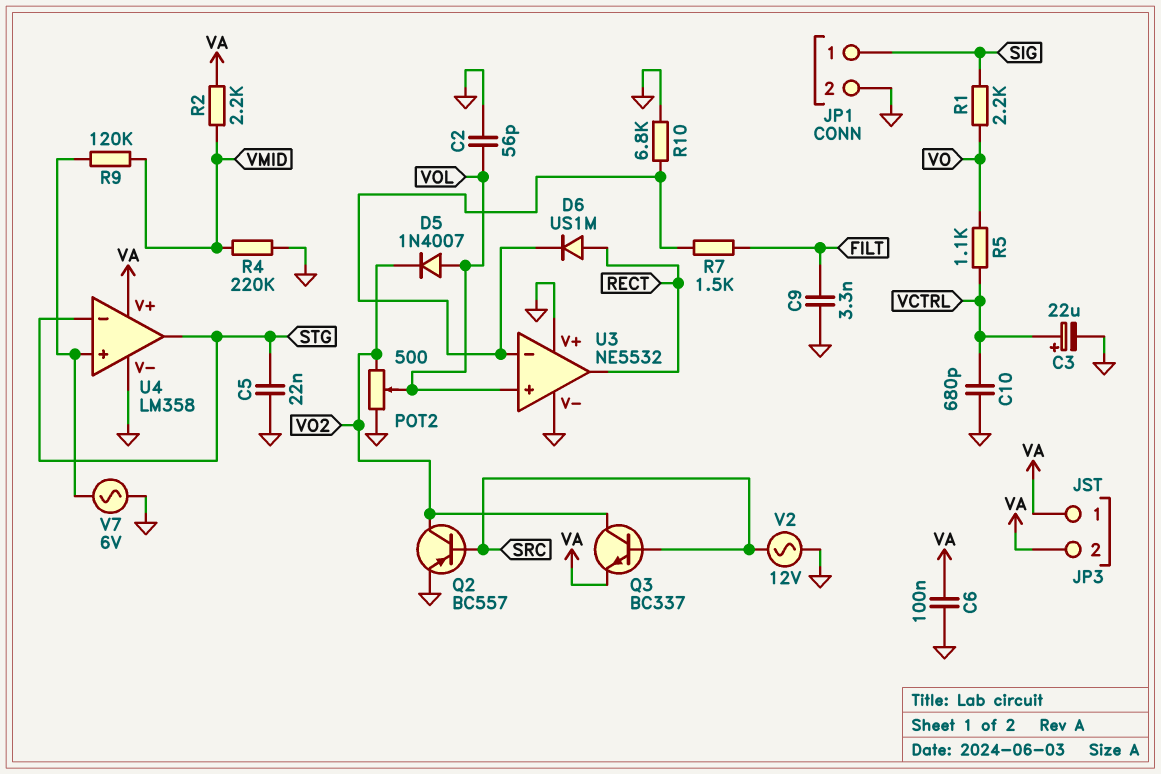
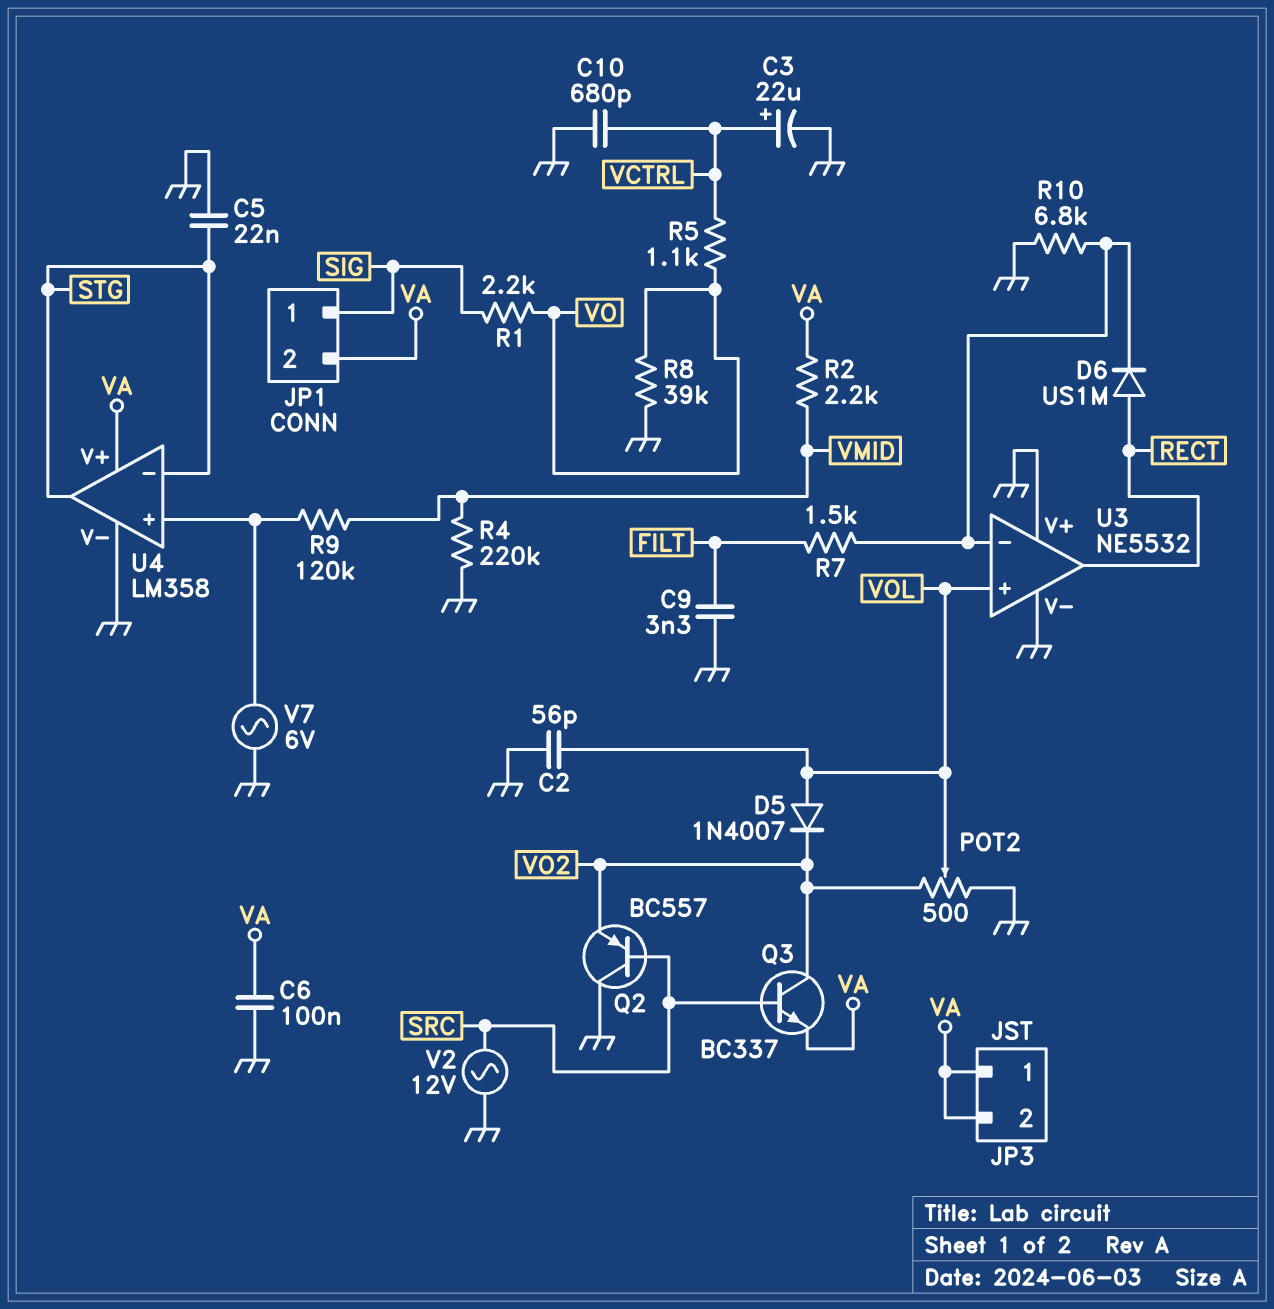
JP1 pin 2: GND -> VA
Q2: PNP BC557 (B SRC, C VO2, E GND) -> PNP BC557 (B SRC, C GND, E VO2)
R8: none -> 39k (GND, VO)

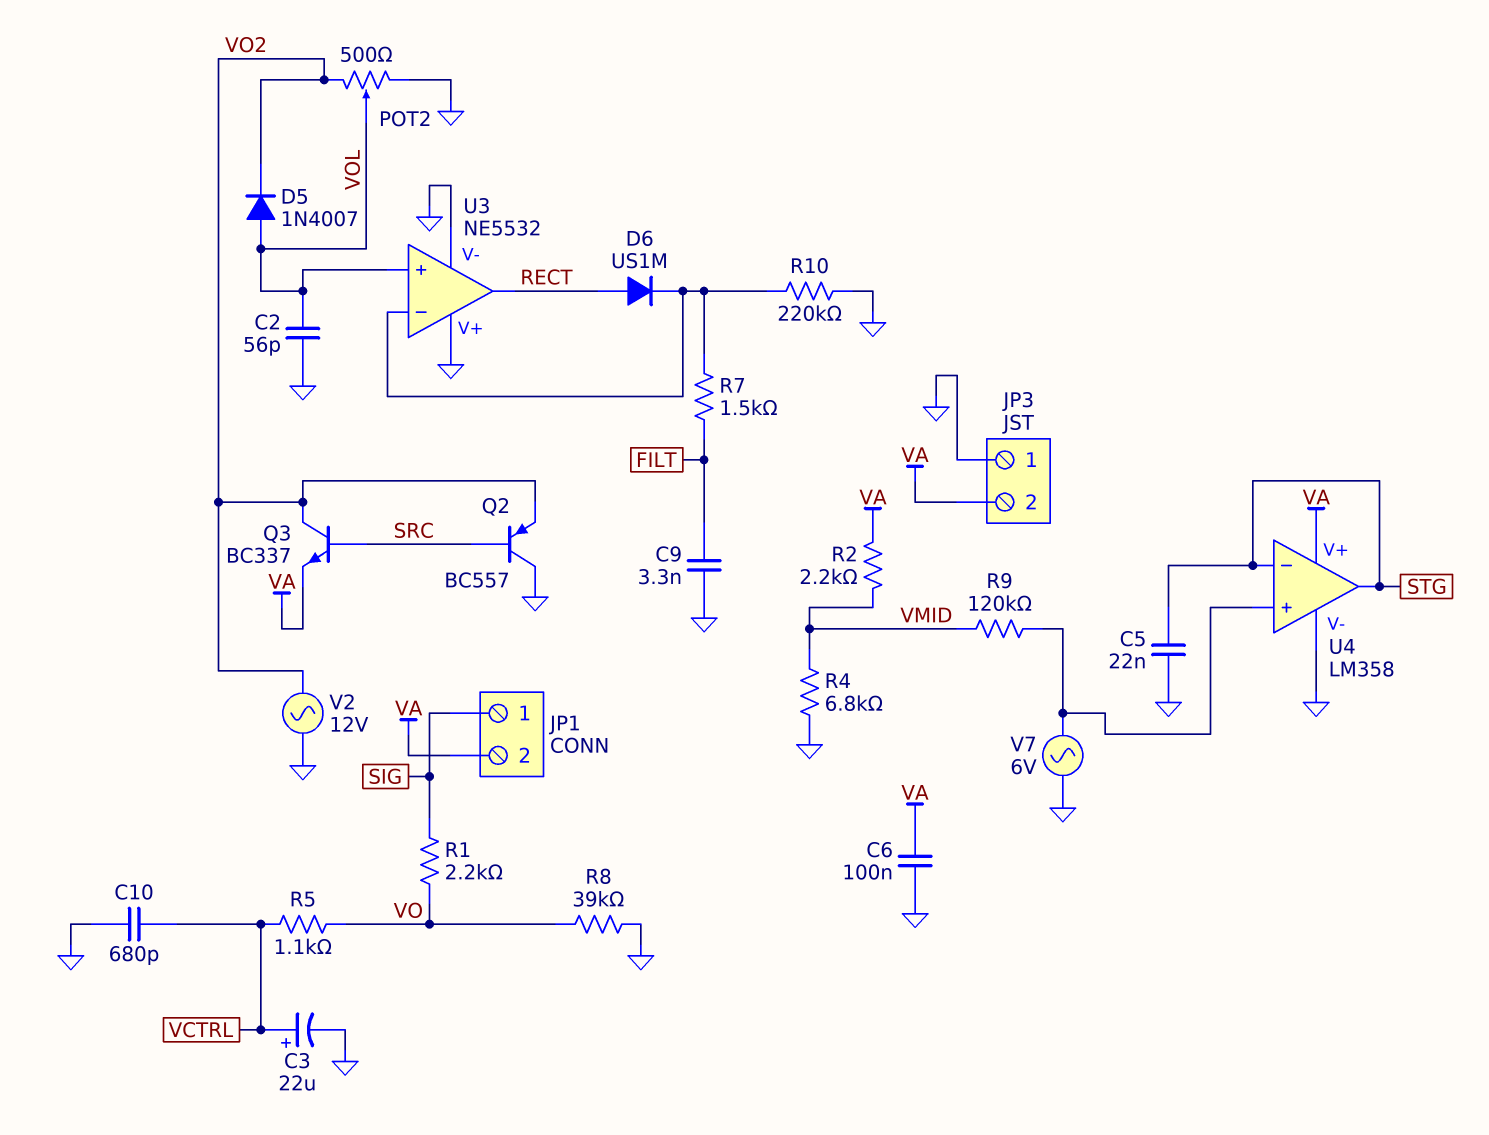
JP3 pin 1: VA -> GND
R4: 220k (GND, VMID) -> 6.8k (GND, VMID)
R10: 6.8k (GND, U3/in-) -> 220k (GND, U3/in-)
V2: AC 12V (GND, SRC) -> AC 12V (GND, VO2)

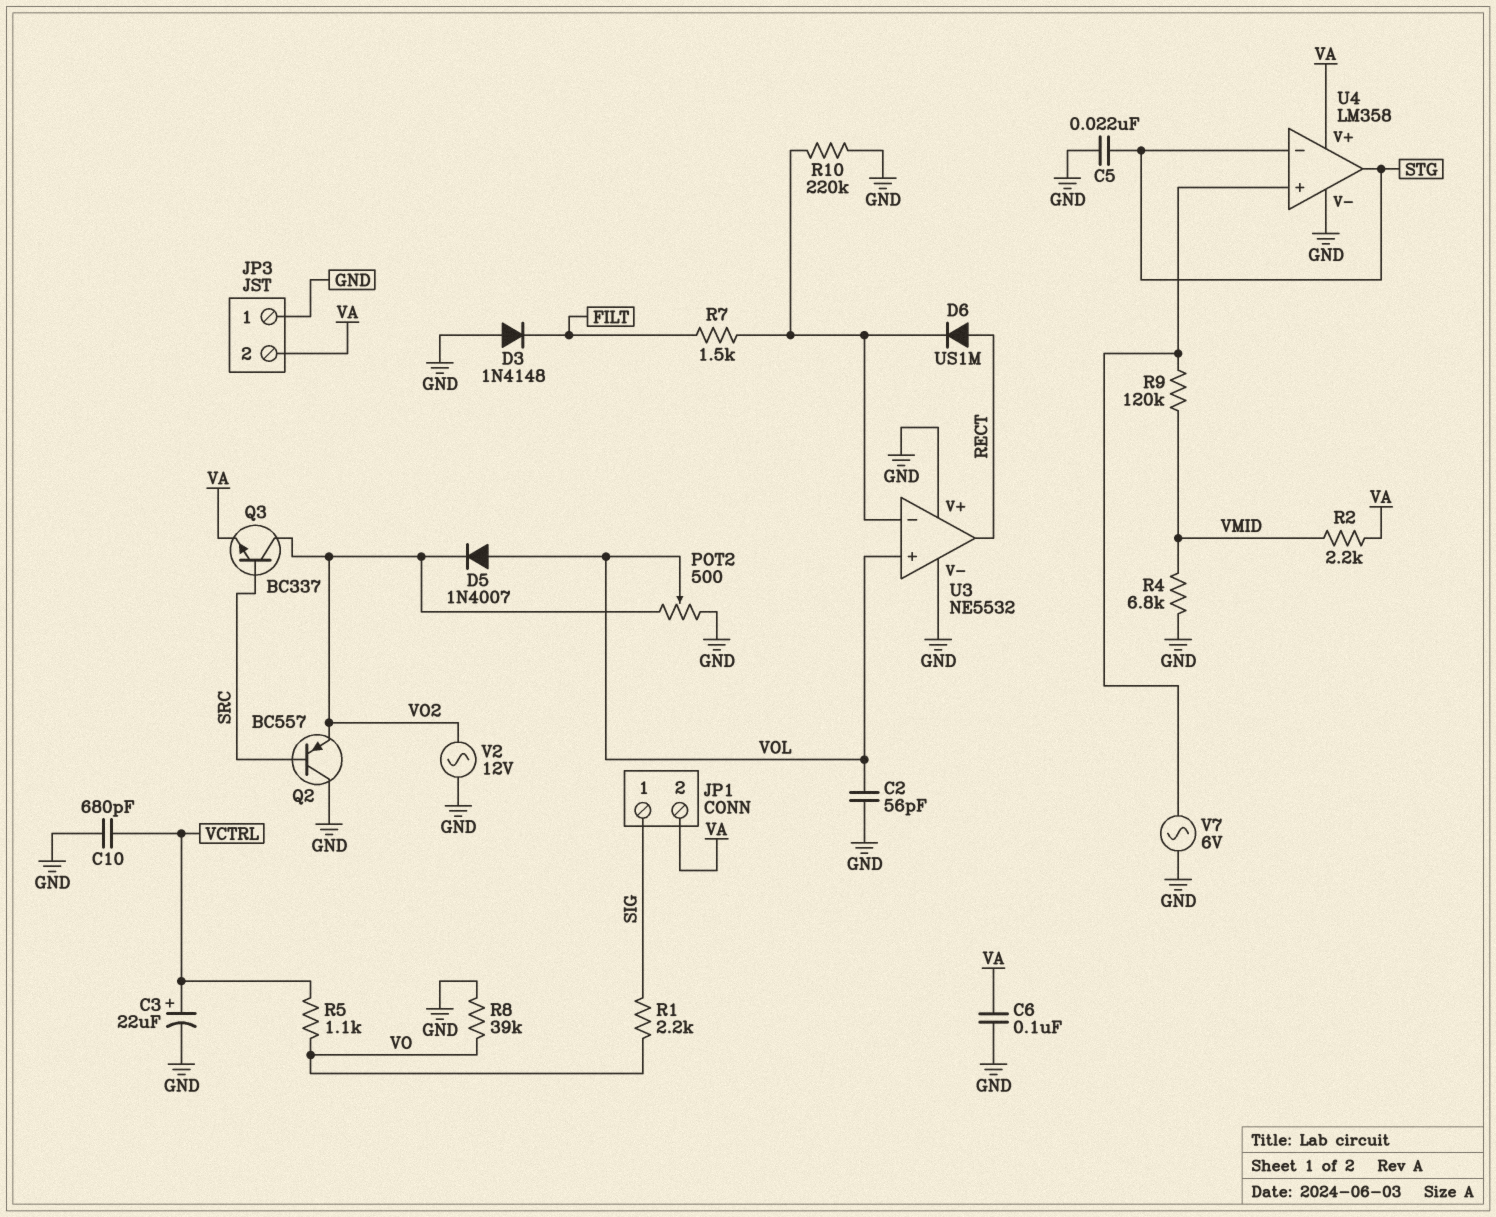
C9: 3.3nF (FILT, GND) -> none
D3: none -> diode 1N4148 (A GND, K FILT)

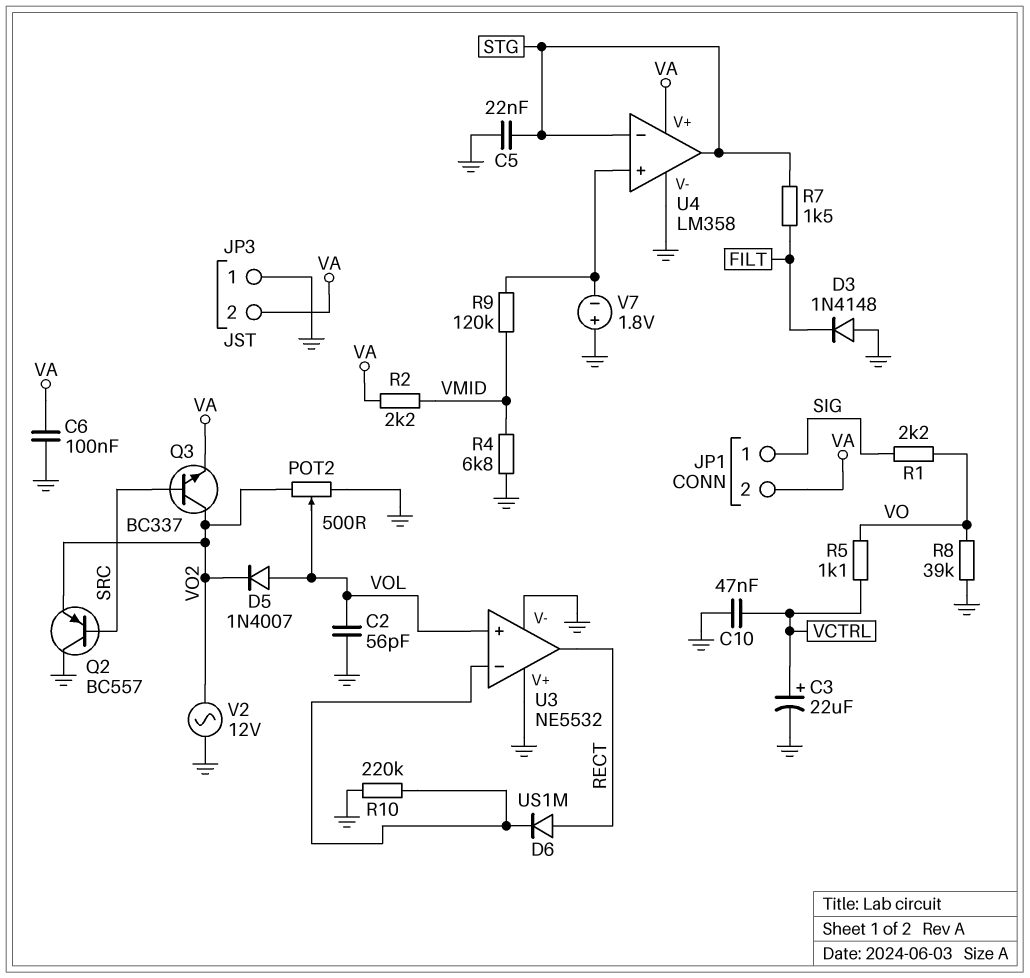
C10: 680pF (GND, VCTRL) -> 47nF (GND, VCTRL)
R7: 1.5k (FILT, U3/in-) -> 1.5k (FILT, STG)
V7: AC 6V (GND, U4/in+) -> 1.8V (plus GND, minus U4/in+)

